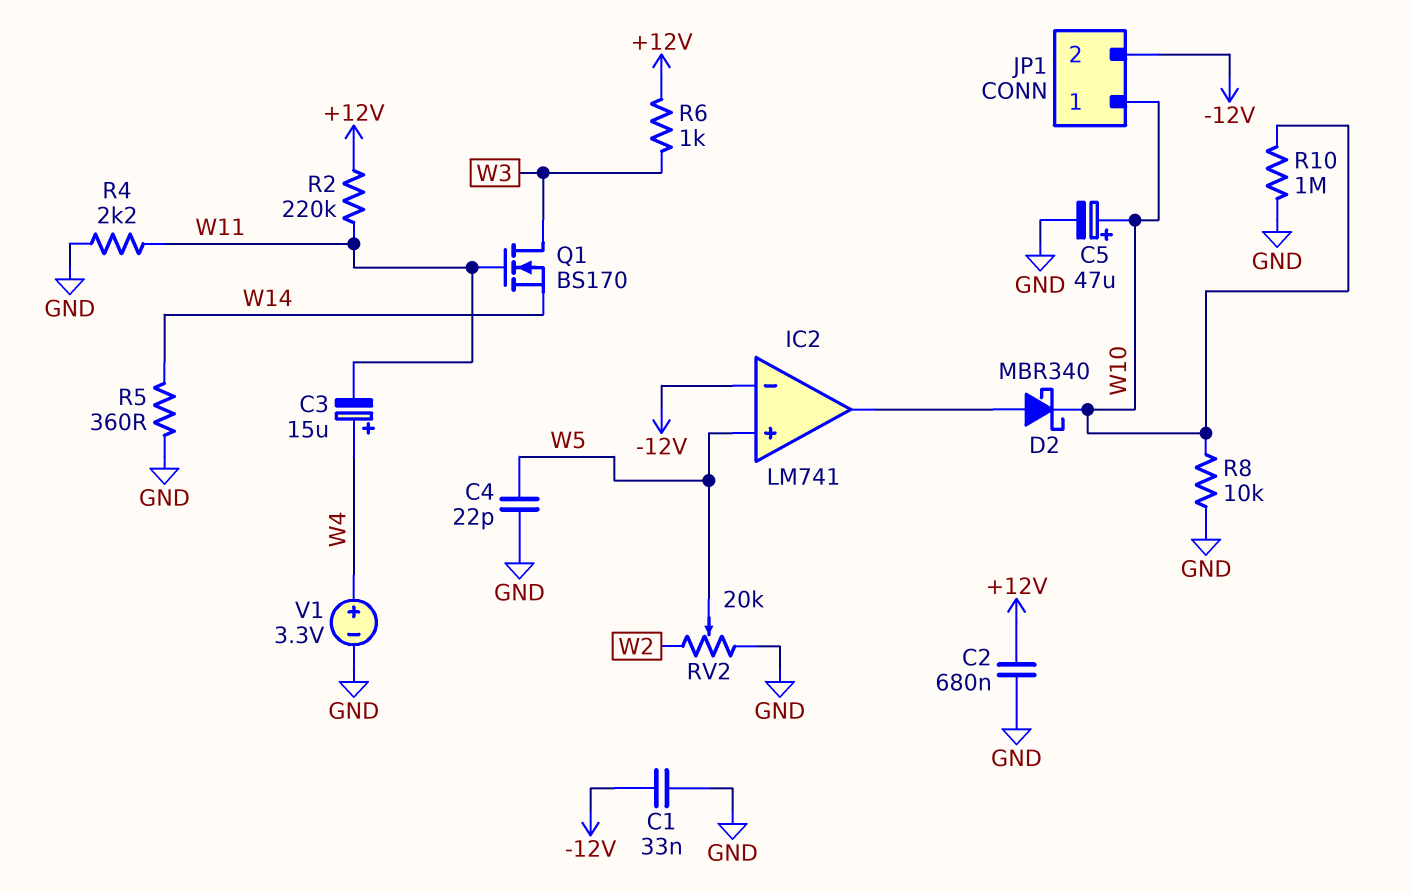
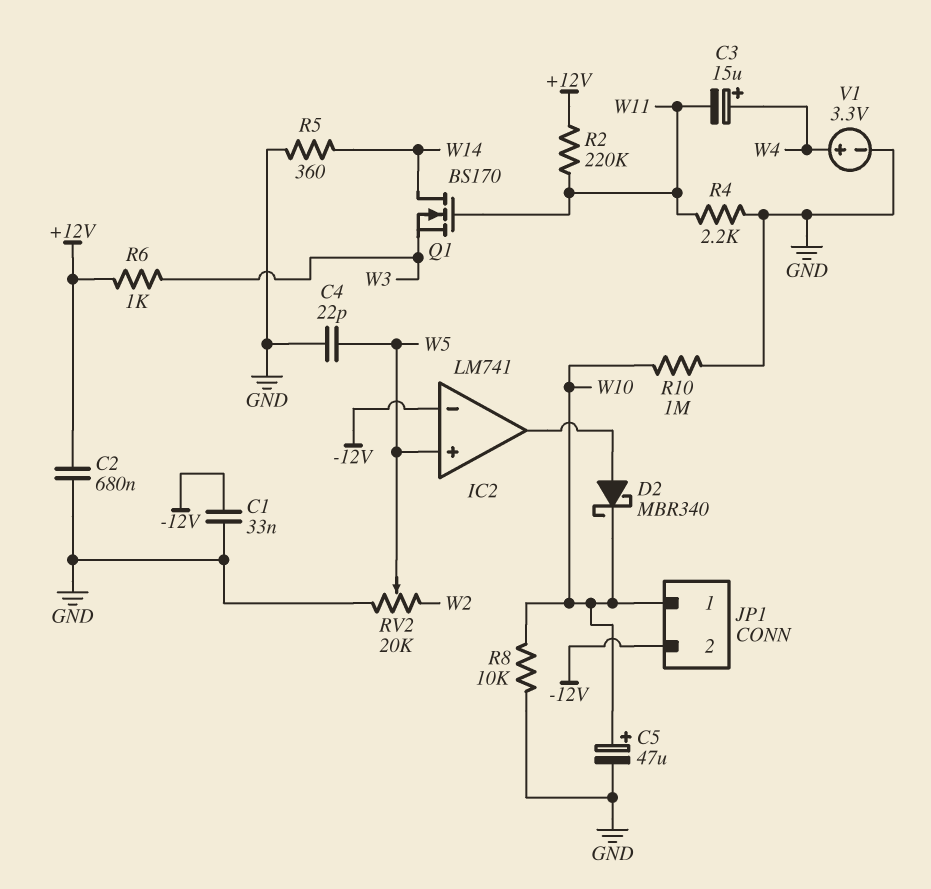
Q1: NMOS BS170 (G W11, D W3, S W14) -> NMOS BS170 (G W11, D W14, S W3)

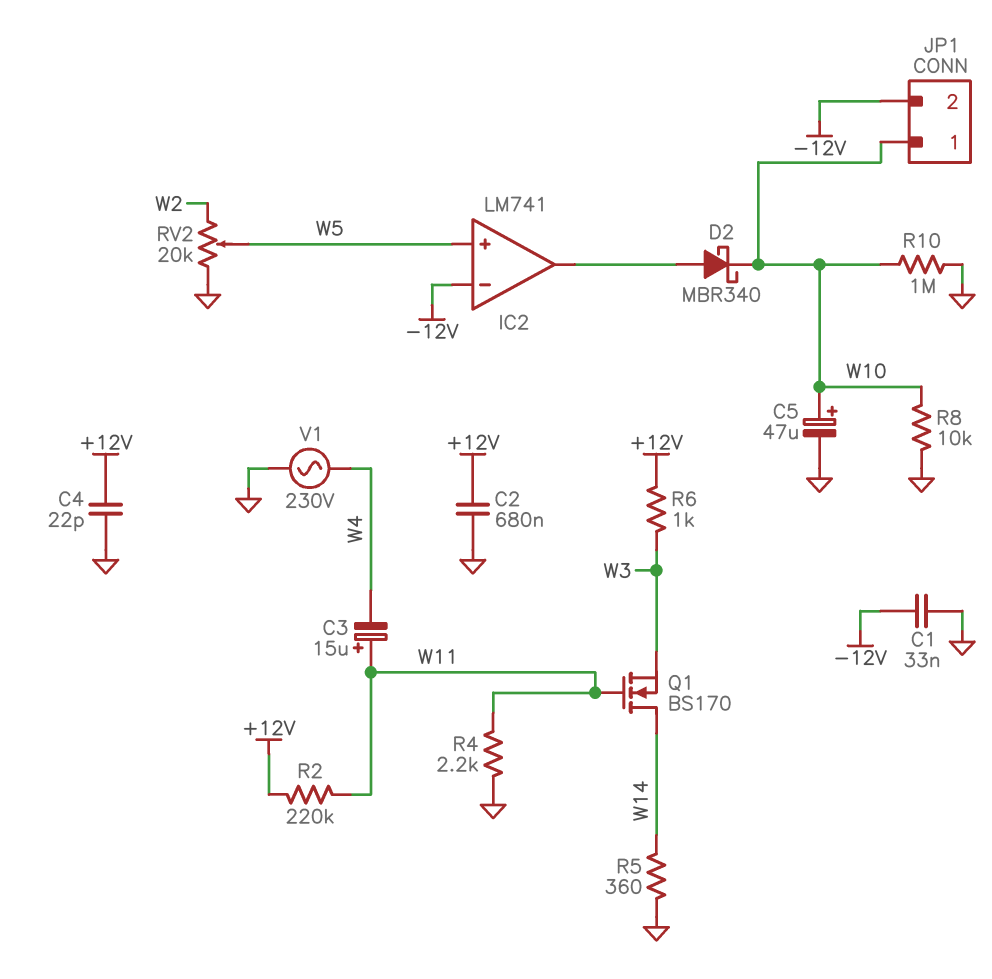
C3: 15uF (plus W4, minus W11) -> 15uF (plus W11, minus W4)
C4: 22pF (GND, W5) -> 22pF (+12V, GND)
V1: 3.3V (plus W4, minus GND) -> AC 230V (GND, W4)

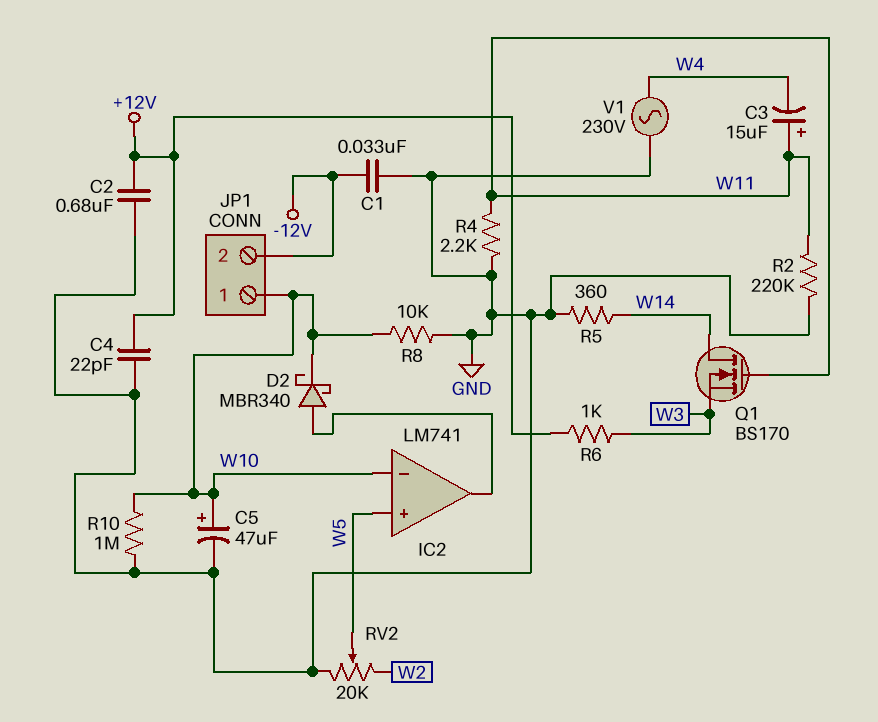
IC2 pin in-: -12V -> W10
R2: 220k (+12V, W11) -> 220k (GND, W11)

